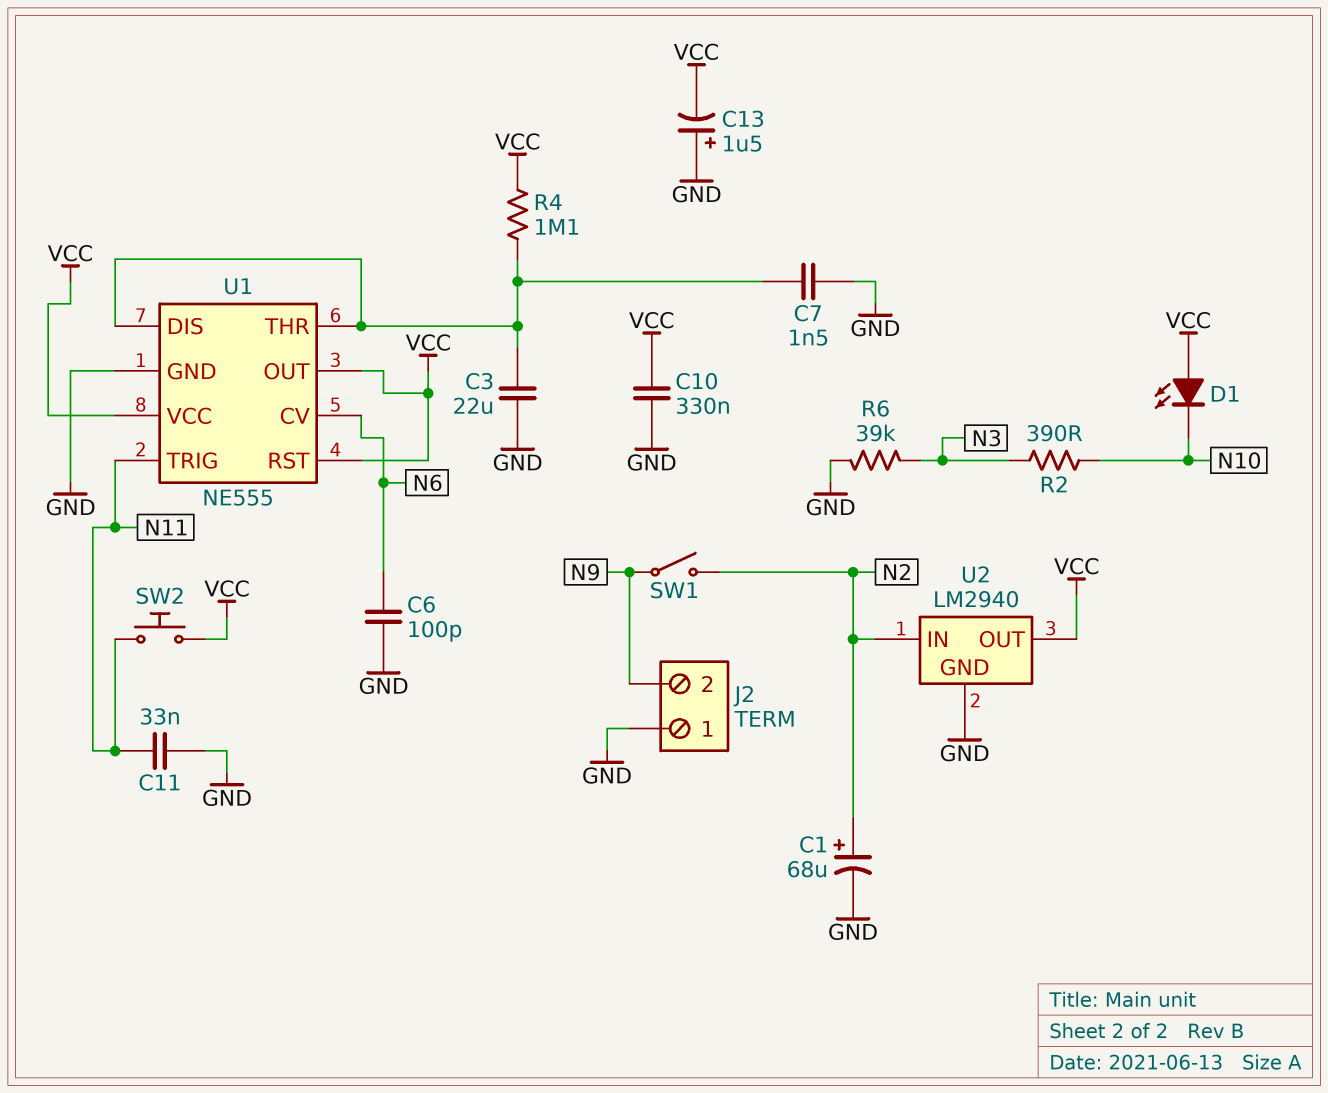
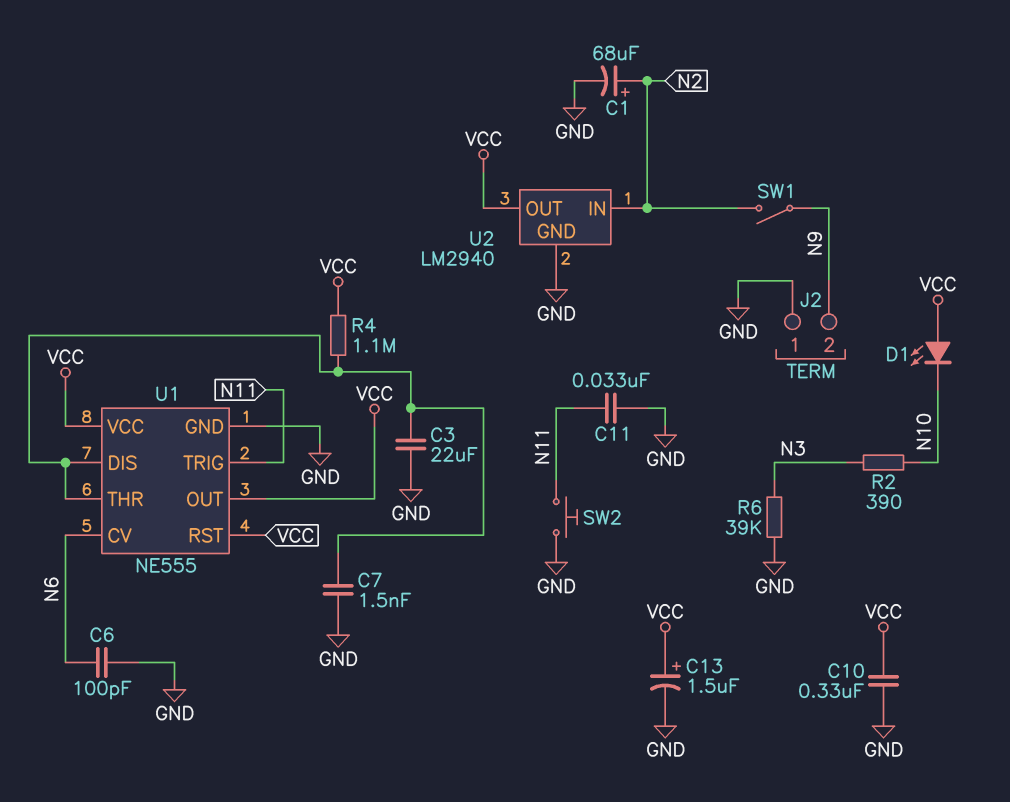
C13: 1.5uF (plus GND, minus VCC) -> 1.5uF (plus VCC, minus GND)
SW2: button (N11, VCC) -> button (GND, N11)

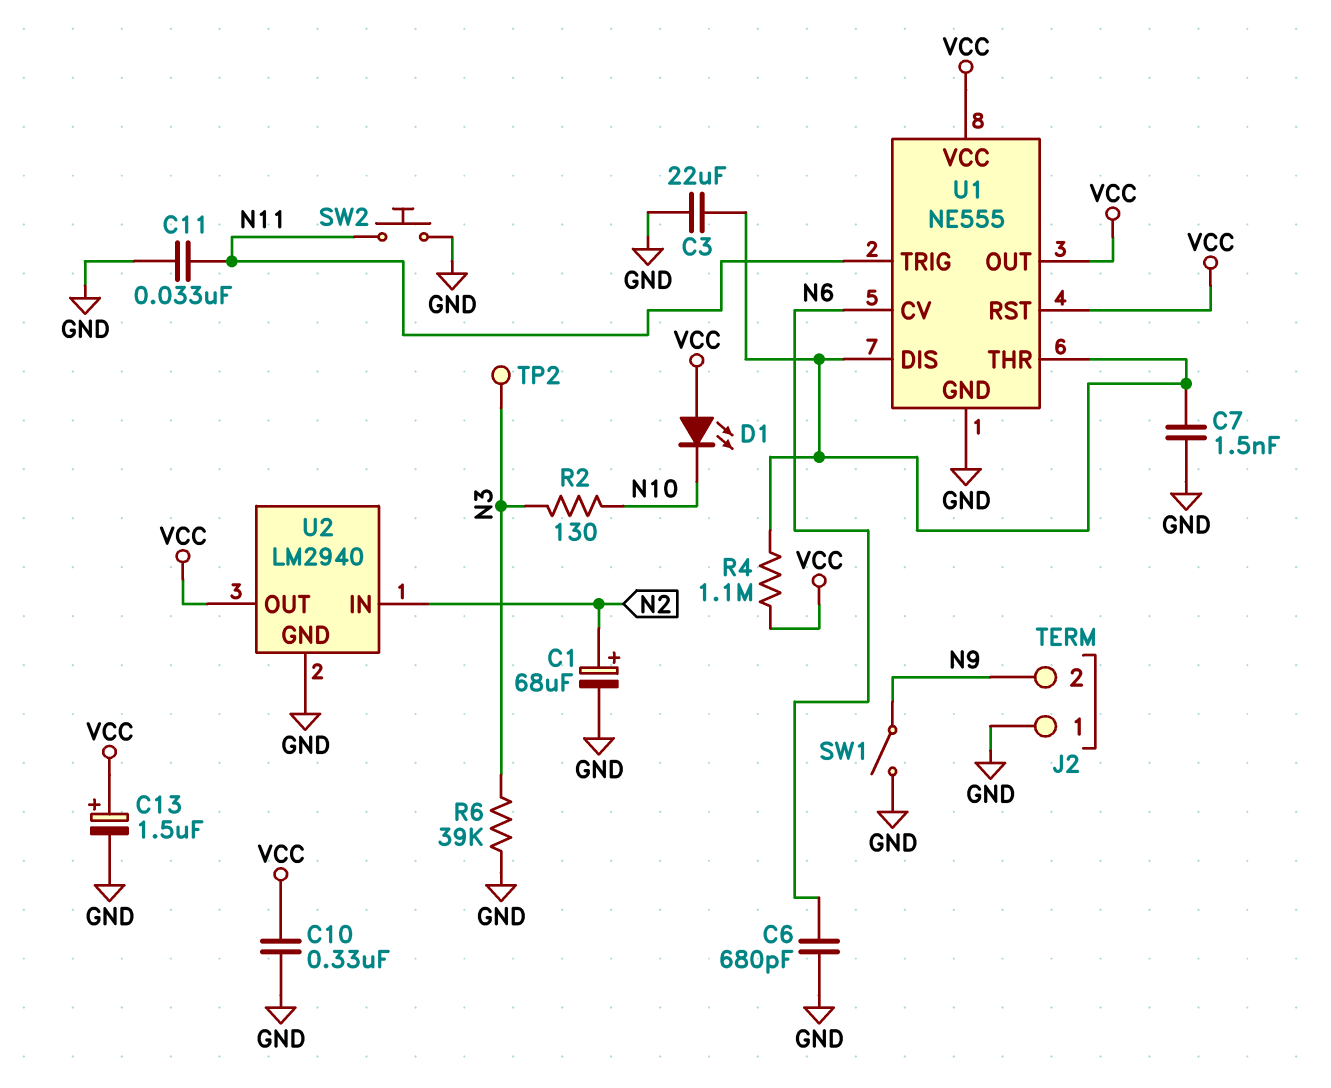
C6: 100pF (GND, N6) -> 680pF (GND, N6)
R2: 390 (N3, N10) -> 130 (N3, N10)
SW1: switch (N2, N9) -> switch (GND, N9)
TP2: none -> test point (N3)

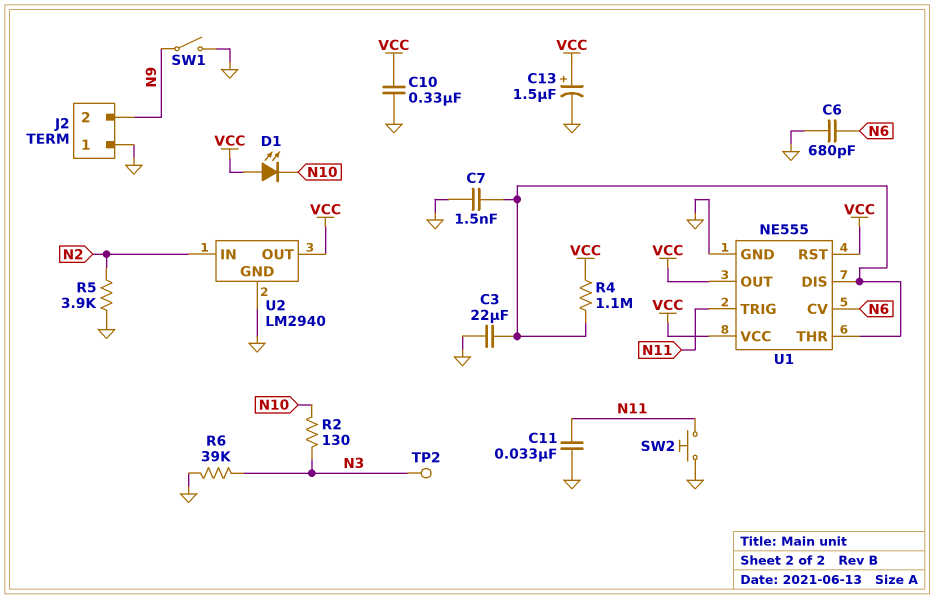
C1: 68uF (plus N2, minus GND) -> none
R5: none -> 3.9k (GND, N2)

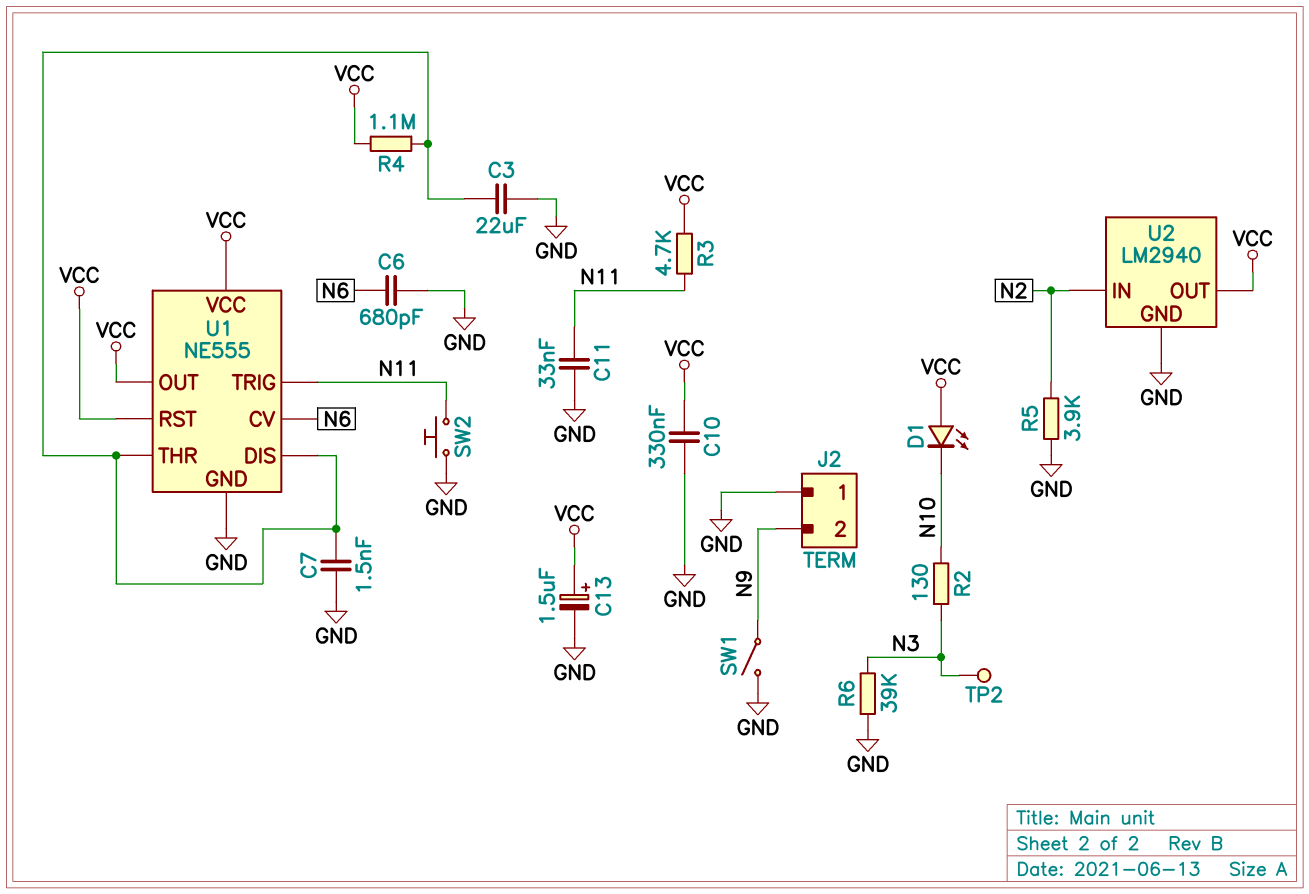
R3: none -> 4.7k (N11, VCC)

